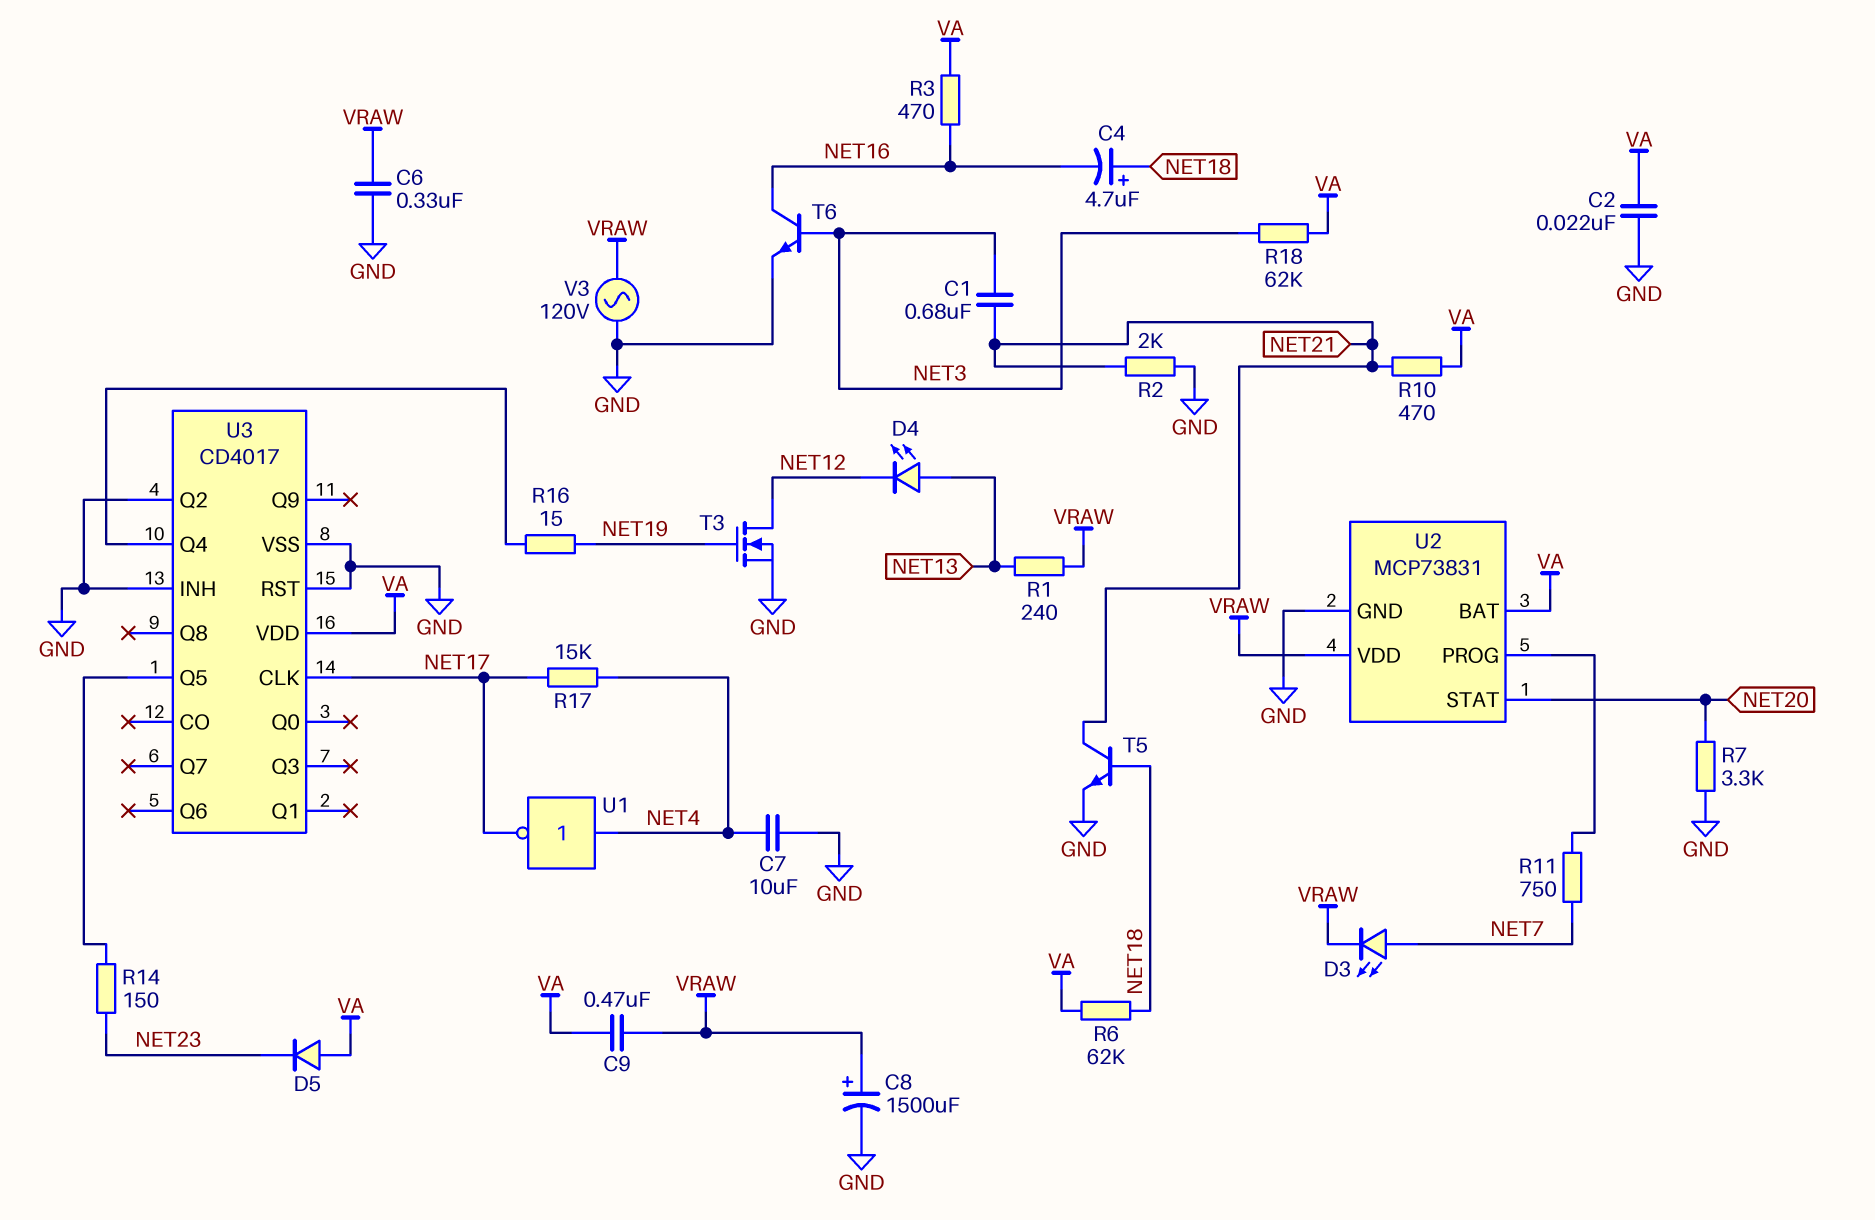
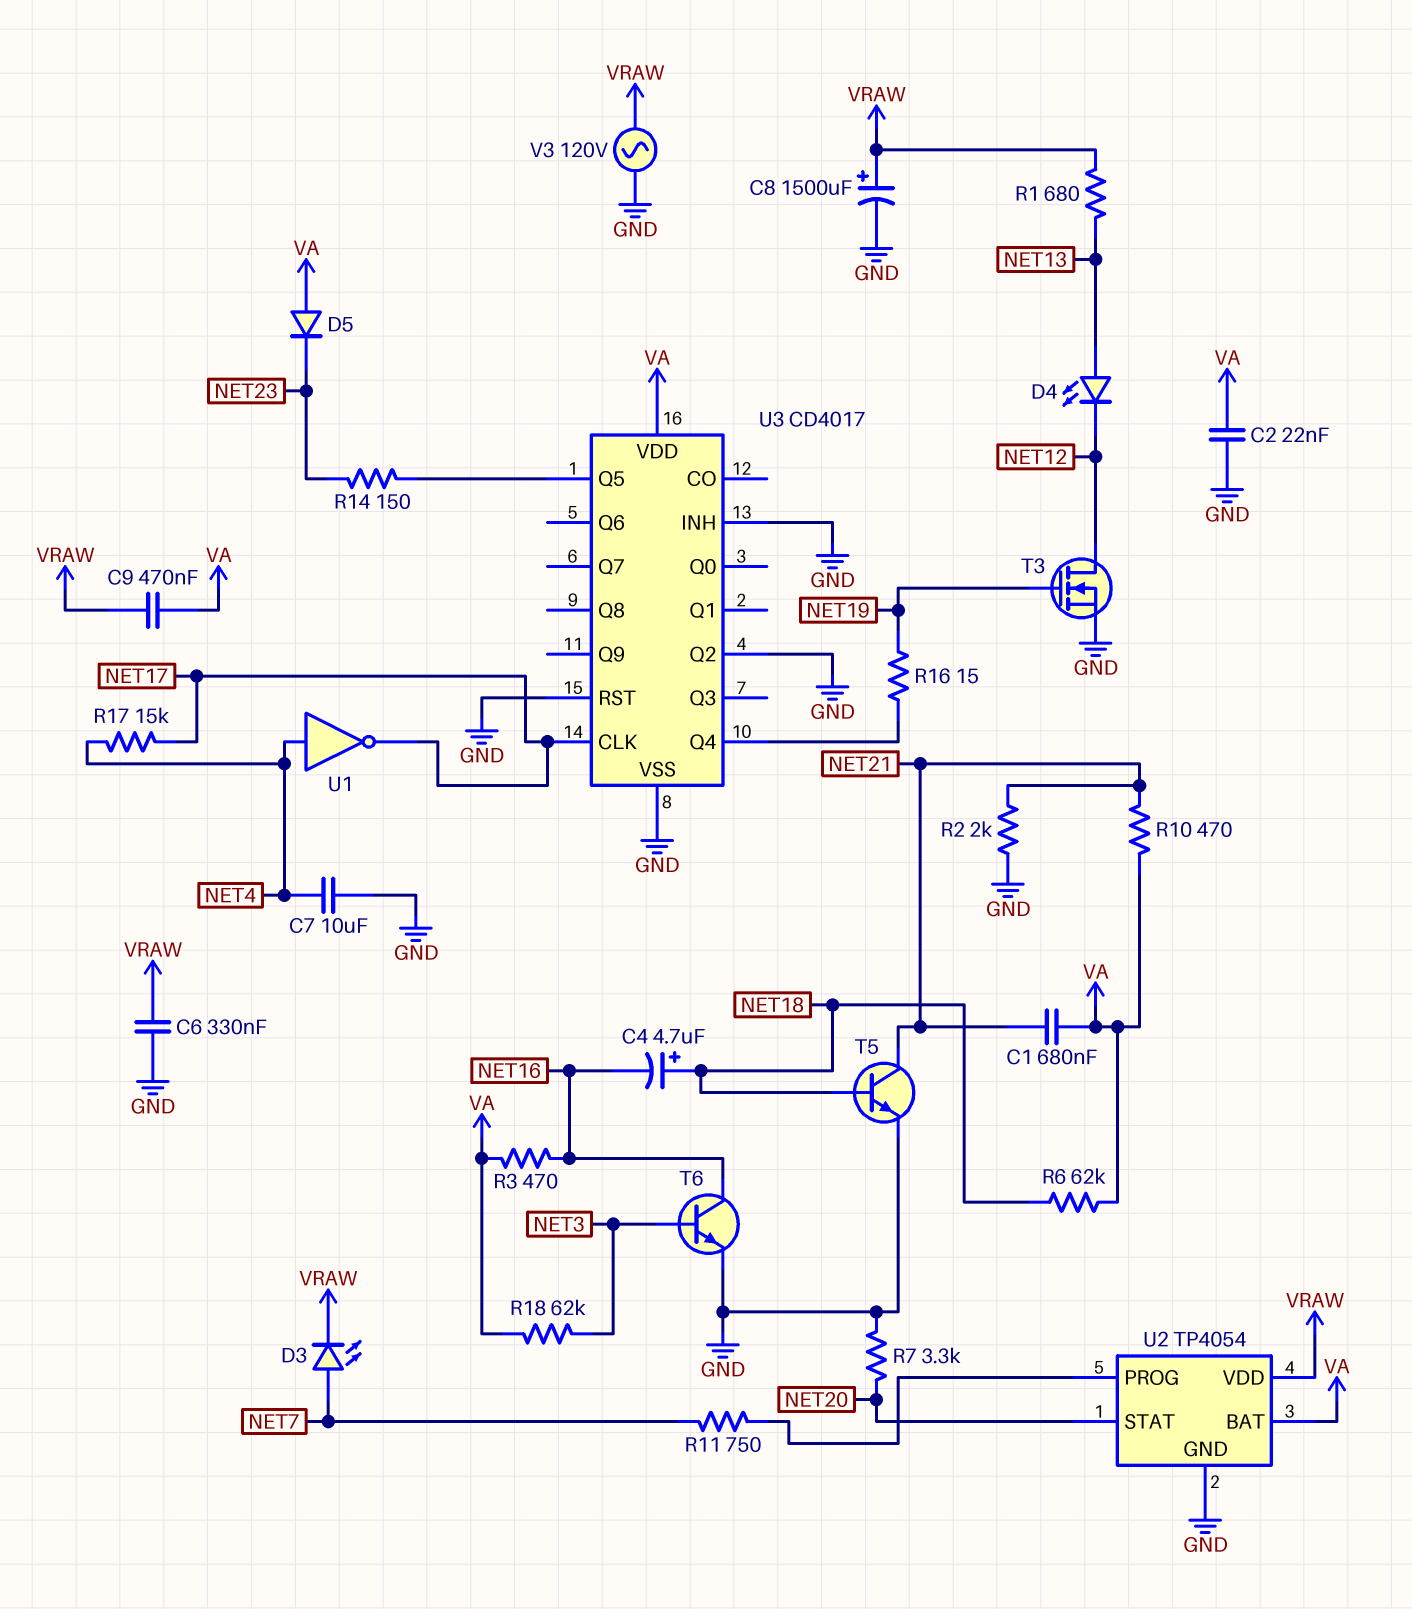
C1: 680nF (NET3, NET21) -> 680nF (NET21, VA)
R1: 240 (NET13, VRAW) -> 680 (NET13, VRAW)
U2: MCP73831 -> TP4054

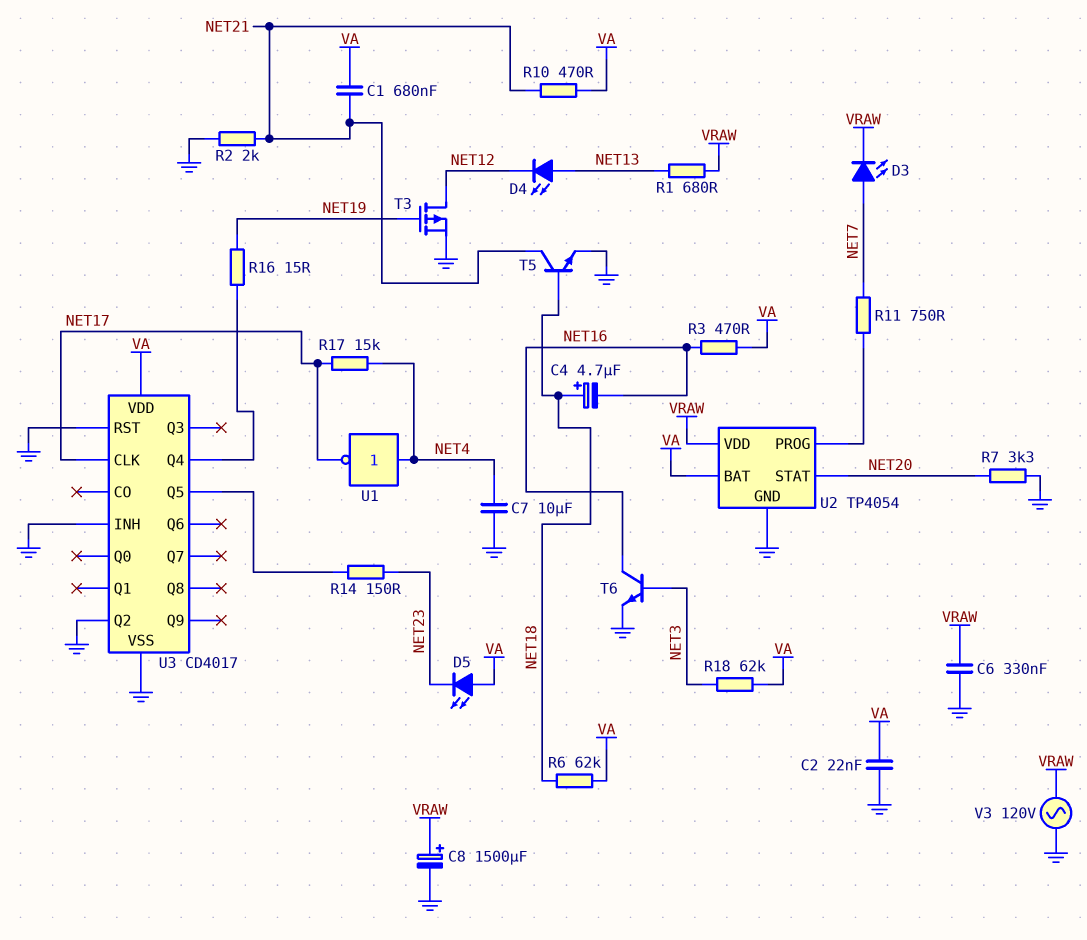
C9: 470nF (VA, VRAW) -> none
D5: diode (A VA, K NET23) -> LED (A VA, K NET23)
T3: NMOS (G NET19, D NET12, S GND) -> PMOS (G NET19, D NET12, S GND)

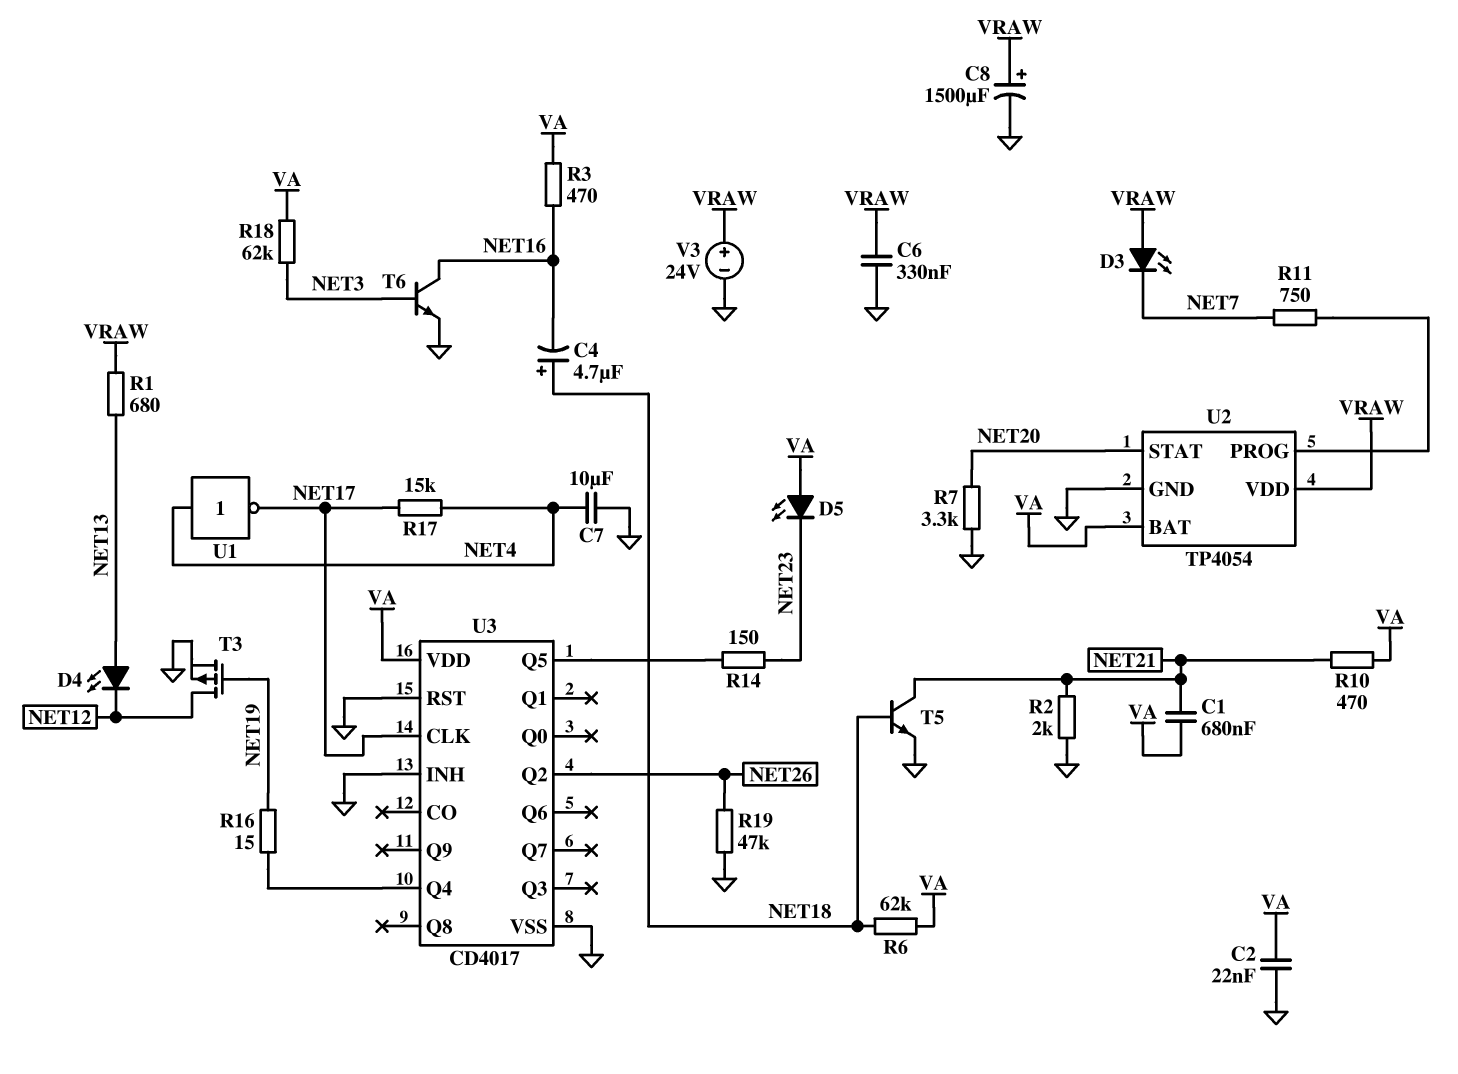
D3: LED (A NET7, K VRAW) -> LED (A VRAW, K NET7)
R19: none -> 47k (GND, NET26)
U3 pin Q2: GND -> NET26
V3: AC 120V (GND, VRAW) -> 24V (plus VRAW, minus GND)

